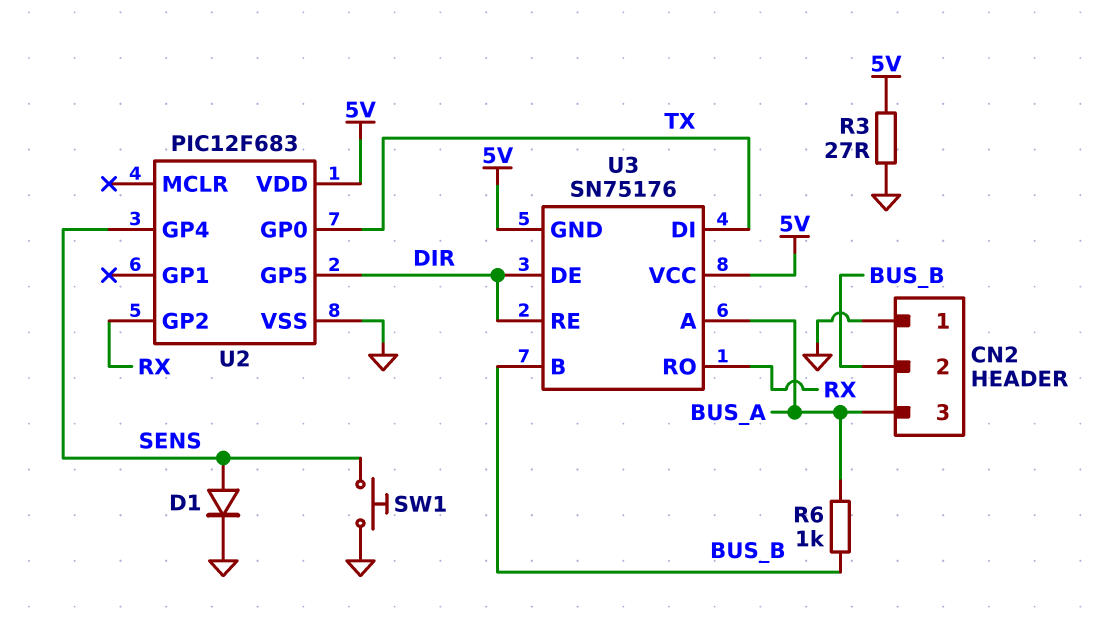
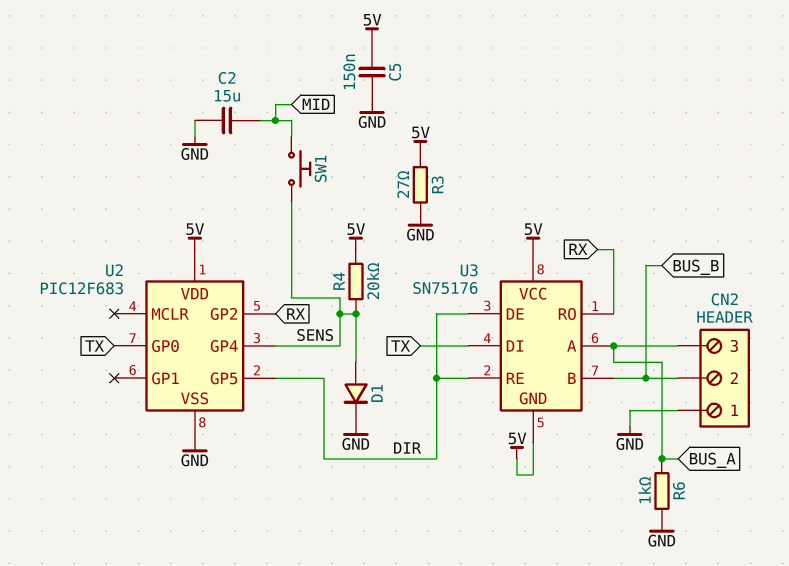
C2: none -> 15uF (GND, MID)
C5: none -> 150nF (5V, GND)
R4: none -> 20k (5V, SENS)
R6: 1k (BUS_A, BUS_B) -> 1k (BUS_A, GND)
SW1: button (GND, SENS) -> button (MID, SENS)

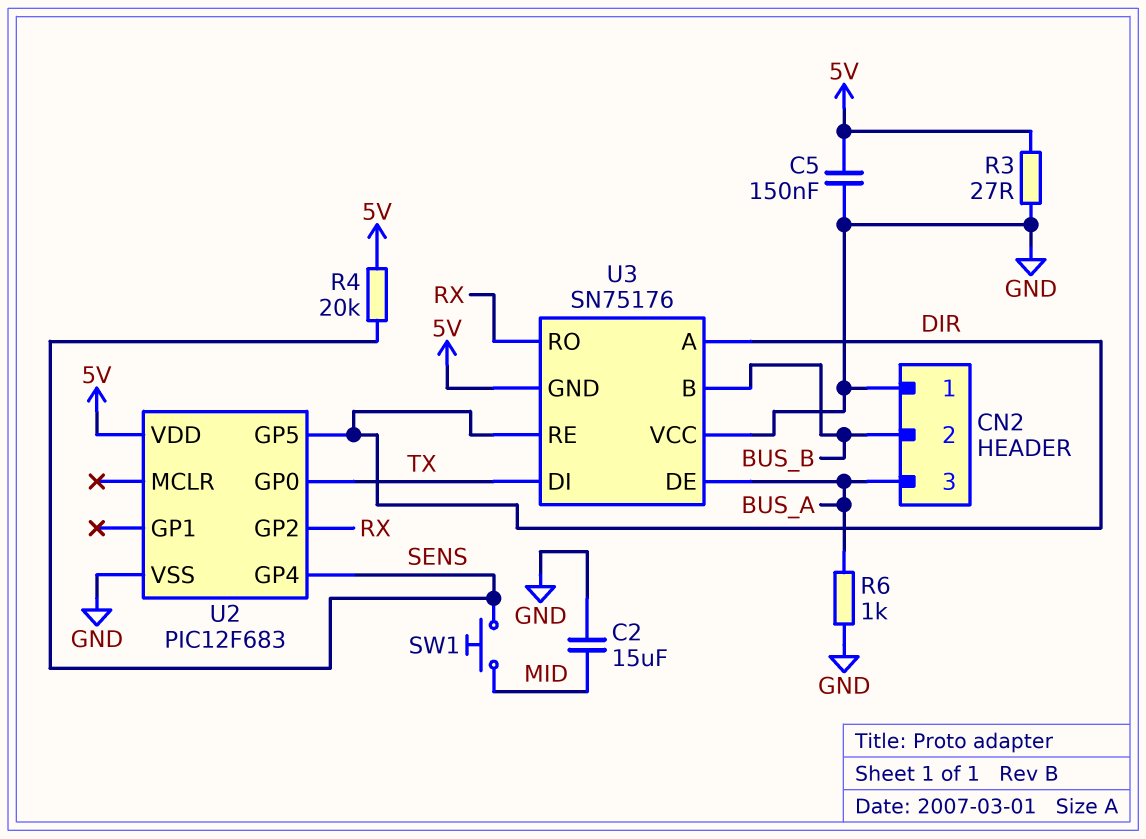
D1: diode (A SENS, K GND) -> none
U3 pin A: BUS_A -> DIR
U3 pin DE: DIR -> BUS_A
U3 pin VCC: 5V -> GND

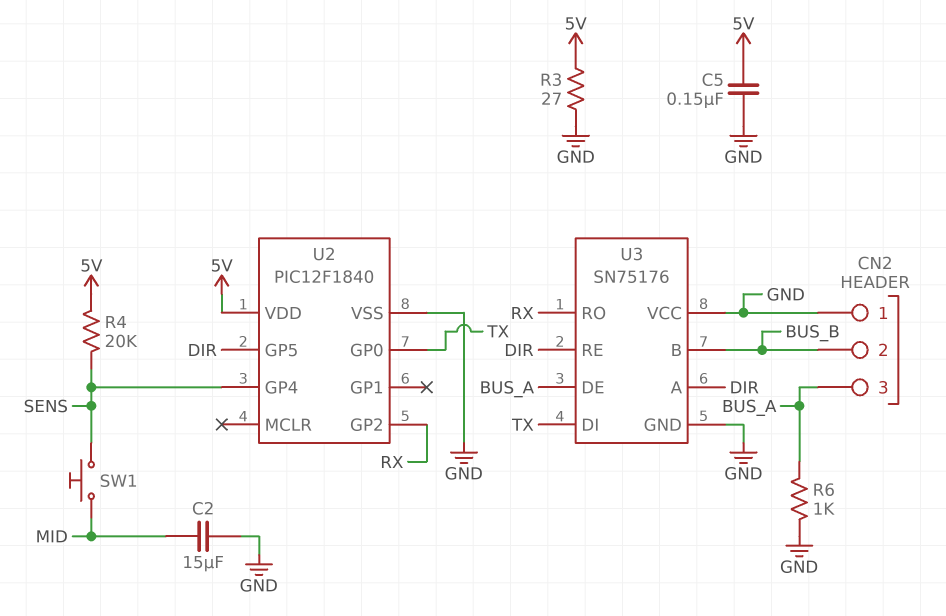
U2: PIC12F683 -> PIC12F1840
U3 pin GND: 5V -> GND

